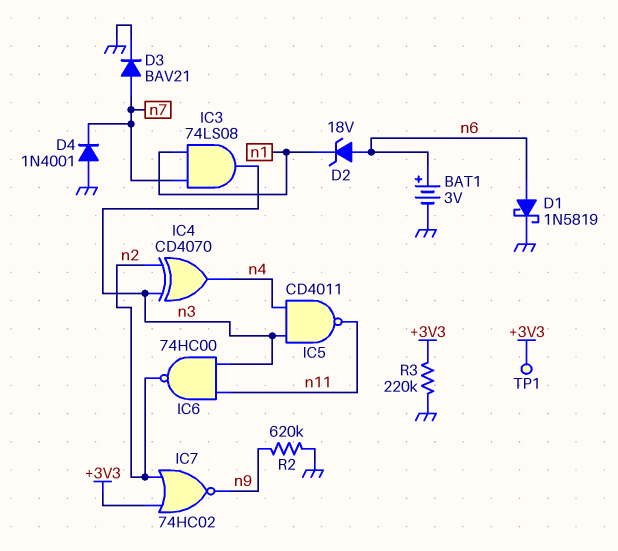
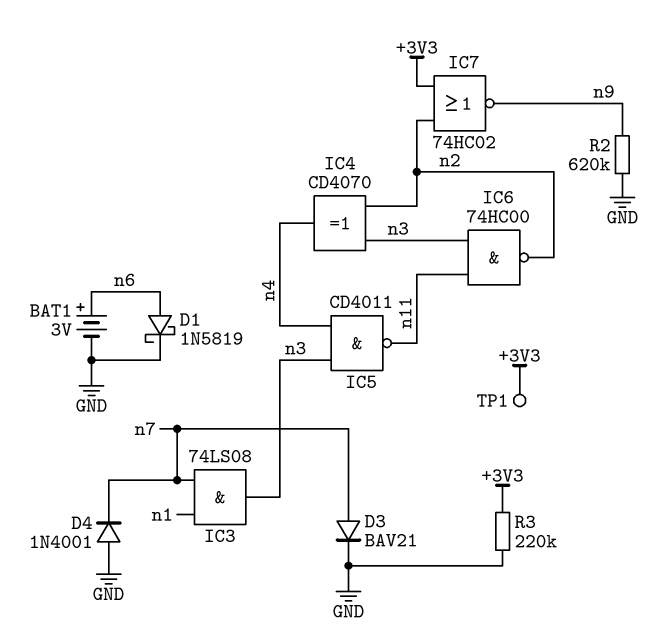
D2: zener 18V (A n6, K n1) -> none

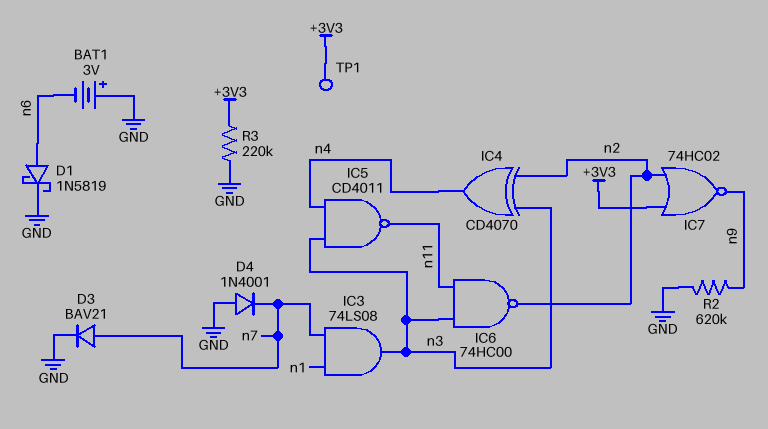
BAT1: 3V (plus n6, minus GND) -> 3V (plus GND, minus n6)

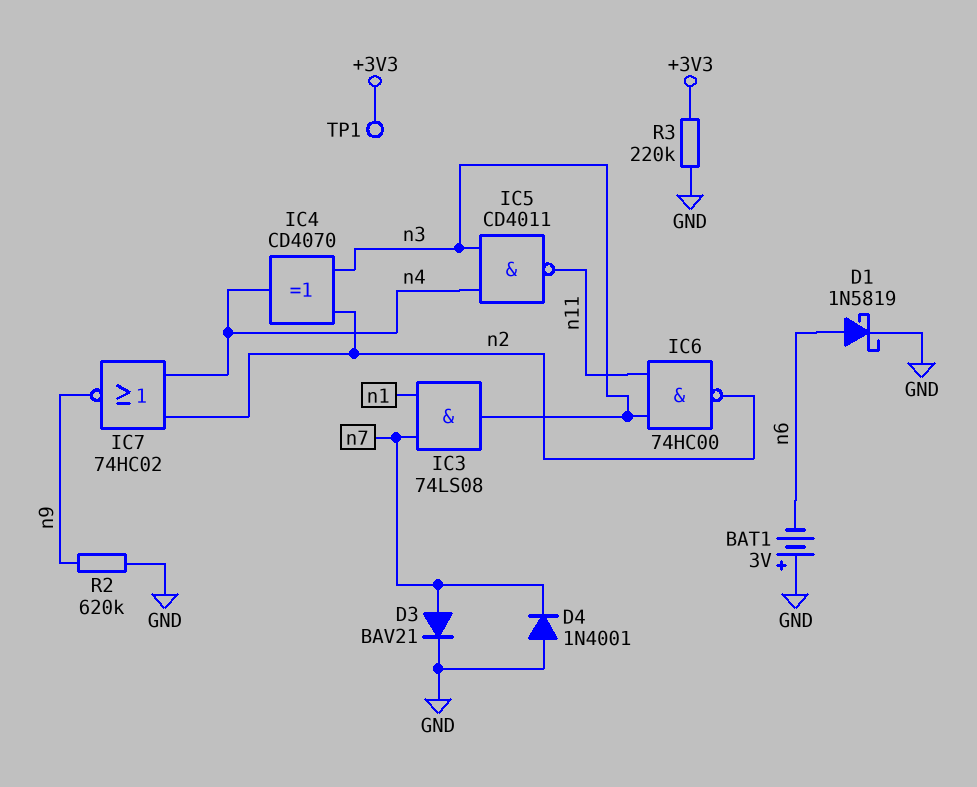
IC7: NOR 74HC02 (in +3V3, in n2, out n9) -> NOR 74HC02 (in n2, in n4, out n9)

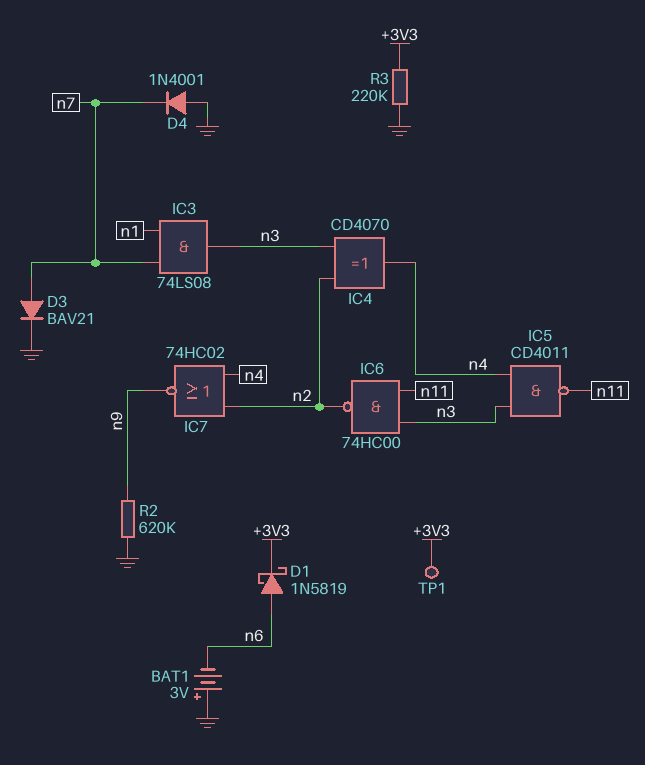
D1: schottky 1N5819 (A n6, K GND) -> schottky 1N5819 (A n6, K +3V3)

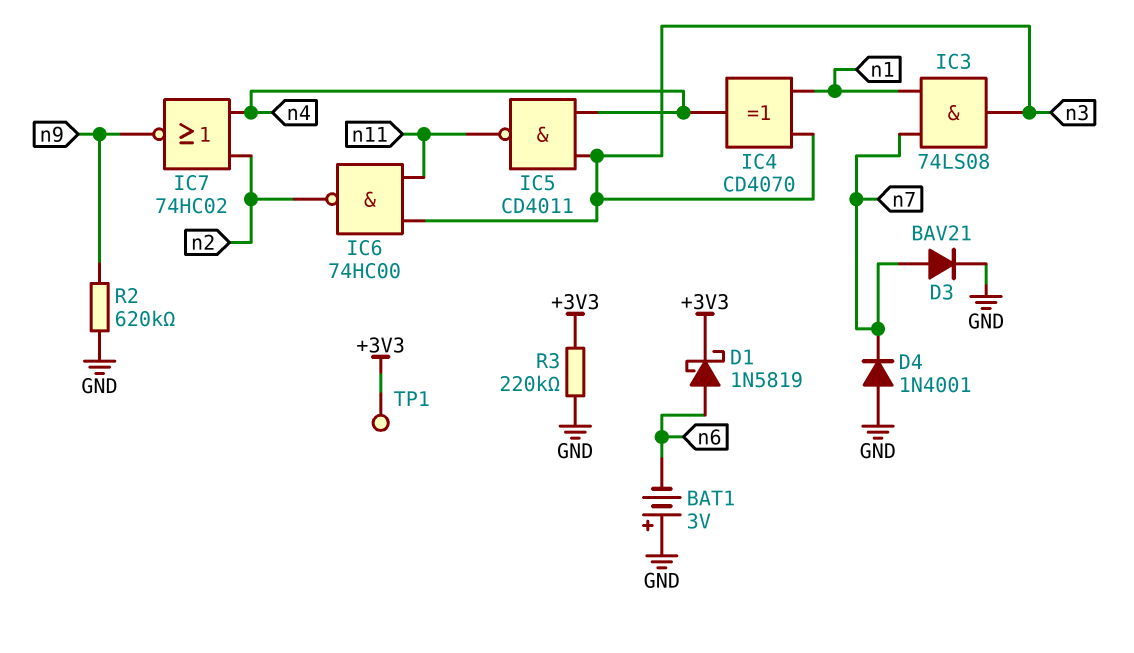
IC4: XOR CD4070 (in n2, in n3, out n4) -> XOR CD4070 (in n1, in n3, out n4)

